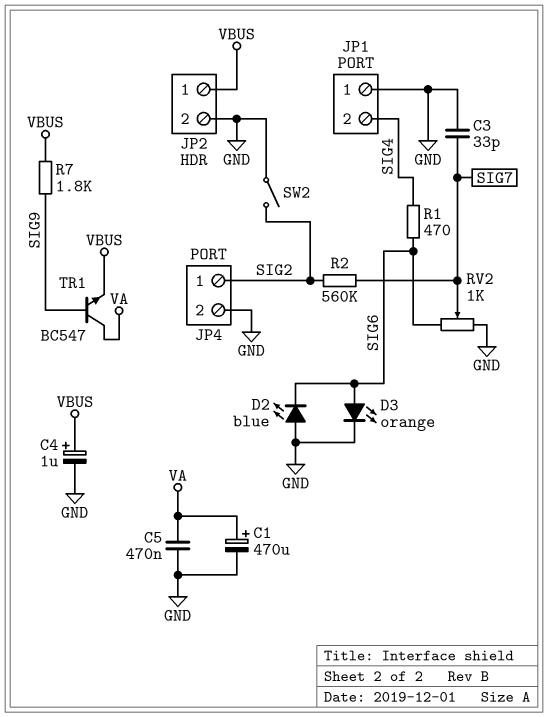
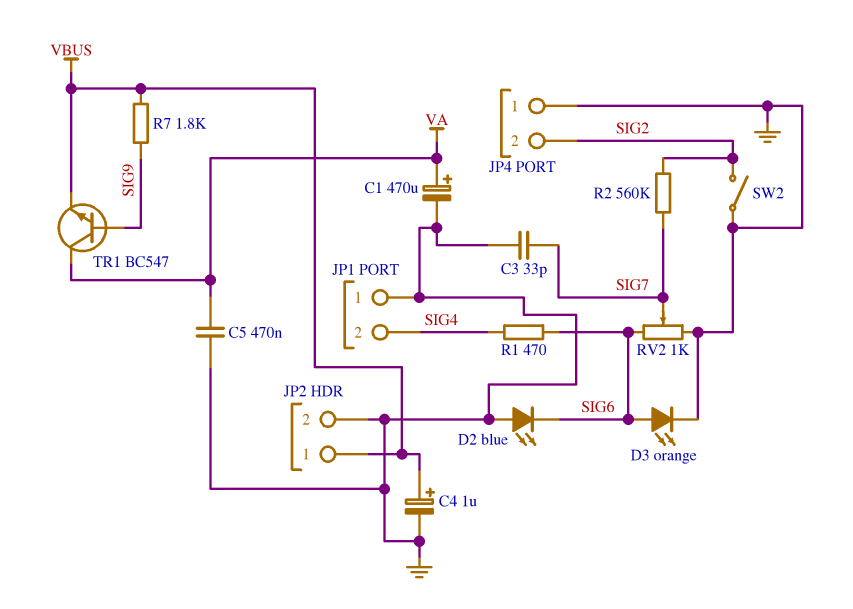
JP4 pin 1: SIG2 -> GND
JP4 pin 2: GND -> SIG2

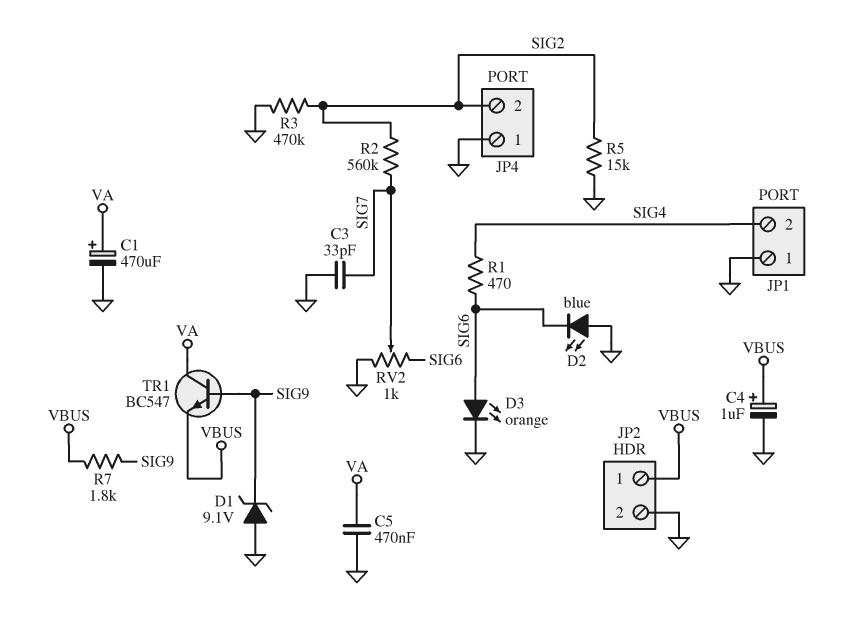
D1: none -> zener 9.1V (A GND, K SIG9)
R3: none -> 470k (GND, SIG2)
R5: none -> 15k (GND, SIG2)
SW2: switch (GND, SIG2) -> none

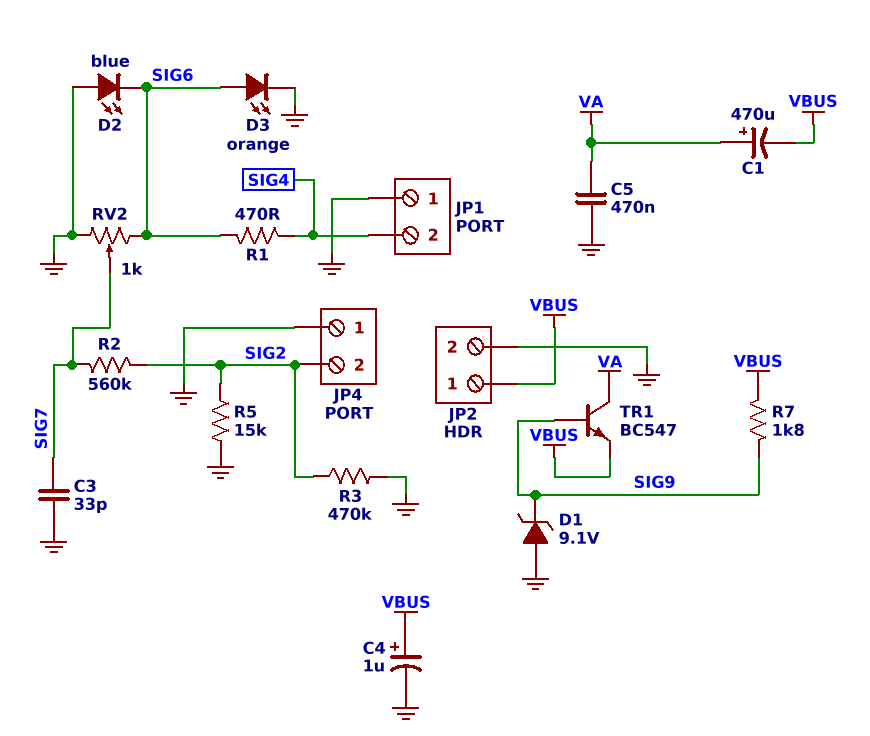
C1: 470uF (plus VA, minus GND) -> 470uF (plus VA, minus VBUS)

